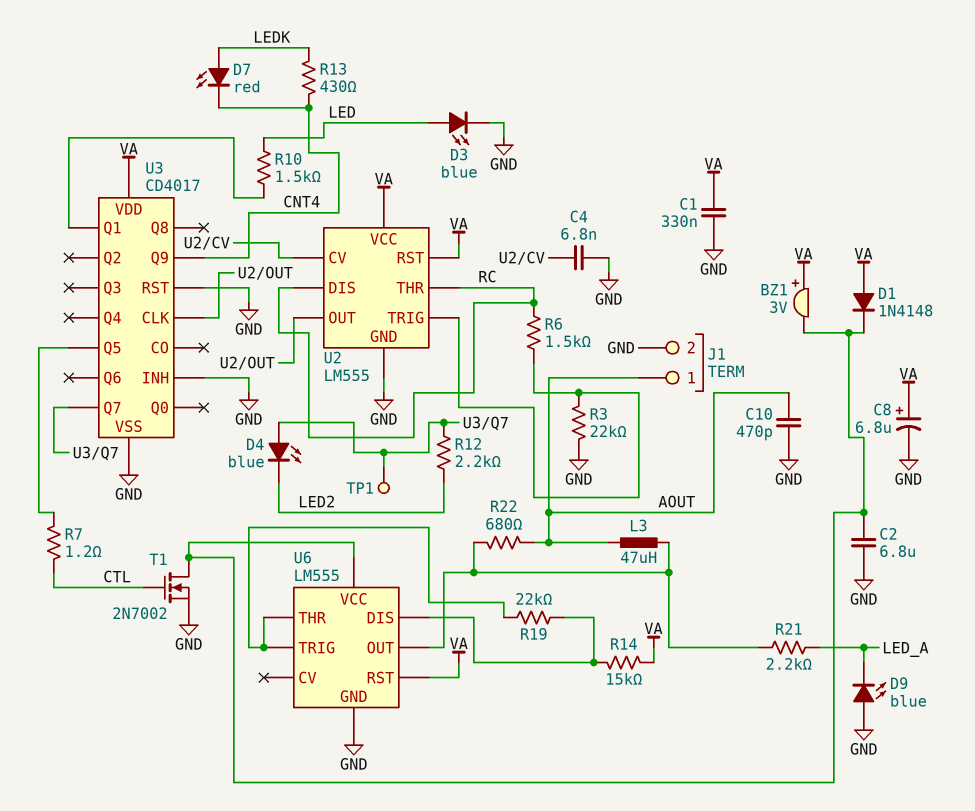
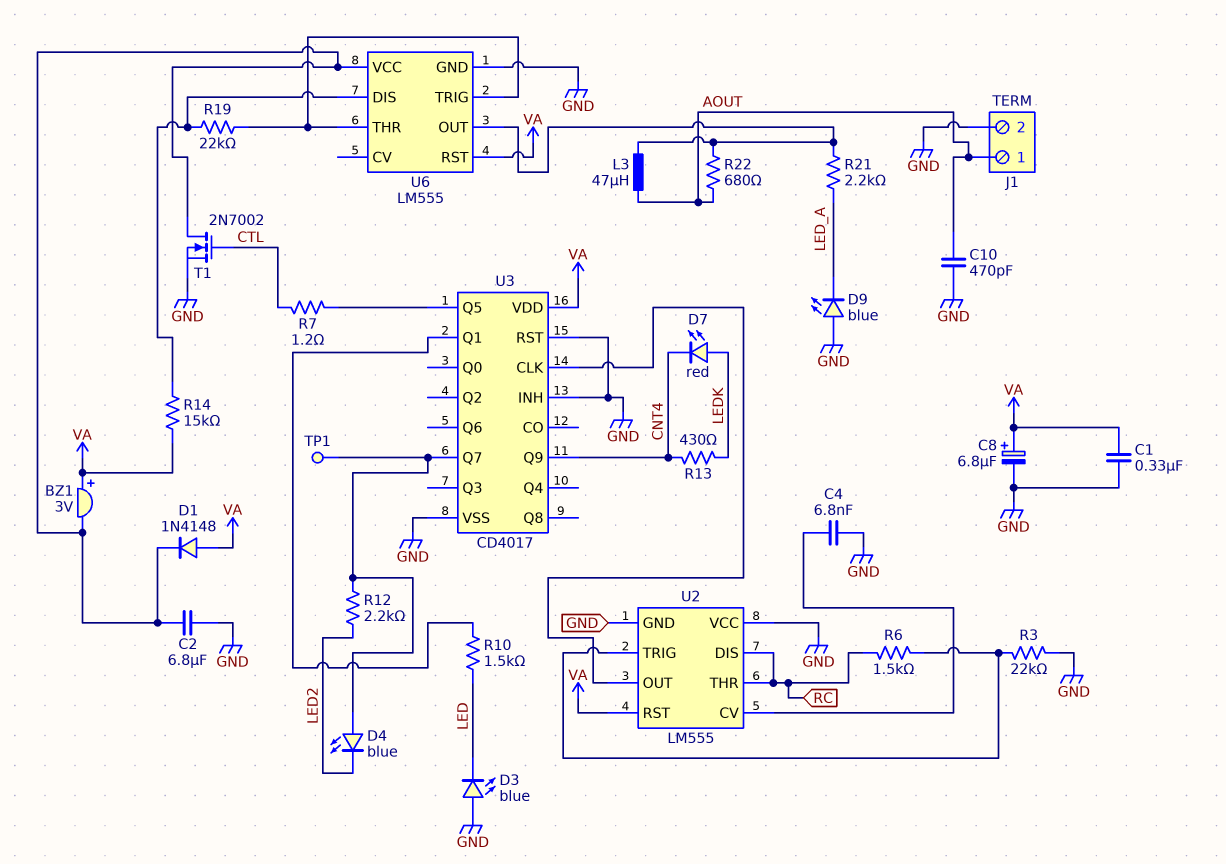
D3: LED blue (A LED, K GND) -> LED blue (A GND, K LED)
U2 pin VCC: VA -> GND

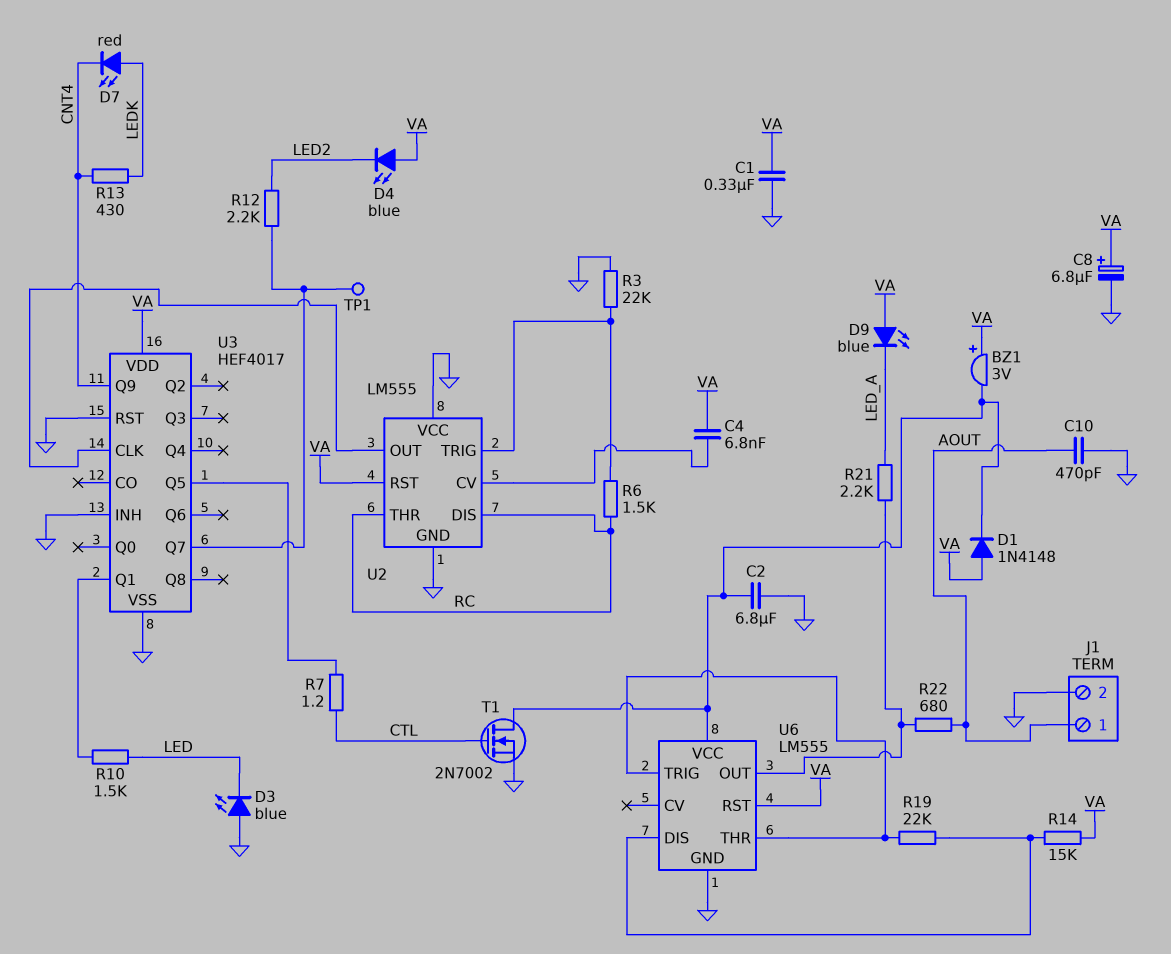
C4: 6.8nF (GND, U2/CV) -> 6.8nF (U2/CV, VA)
D4: LED blue (A U3/Q7, K LED2) -> LED blue (A VA, K LED2)
D9: LED blue (A GND, K LED_A) -> LED blue (A VA, K LED_A)
L3: 47uH (AOUT, U6/OUT) -> none
U3: CD4017 -> HEF4017

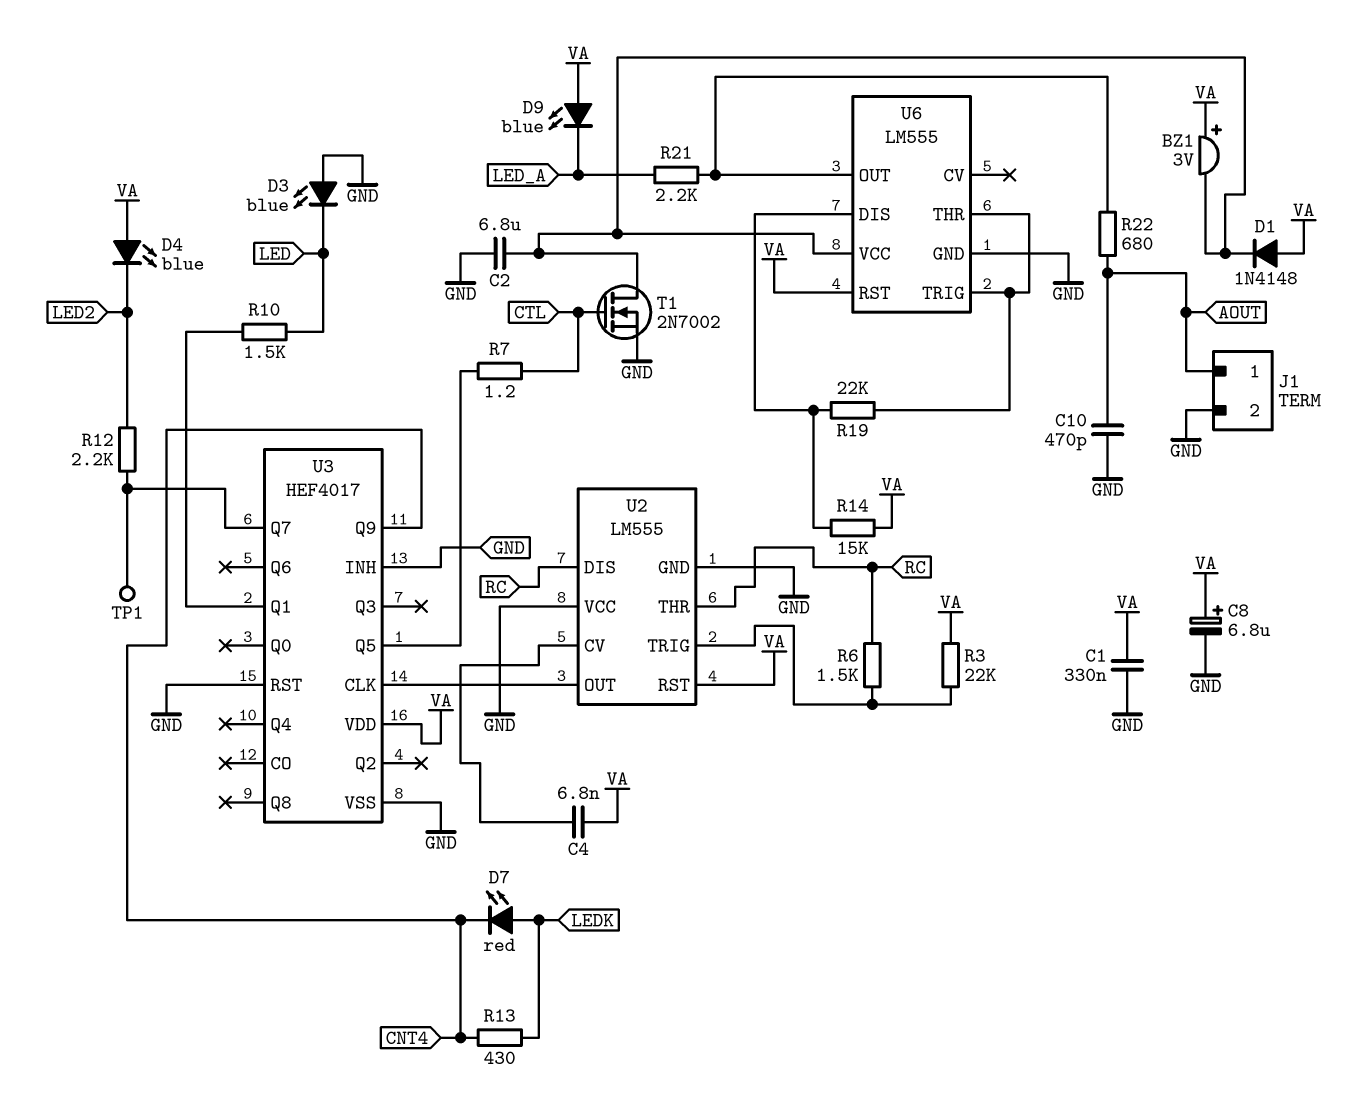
R3: 22k (GND, U2/TRIG) -> 22k (U2/TRIG, VA)

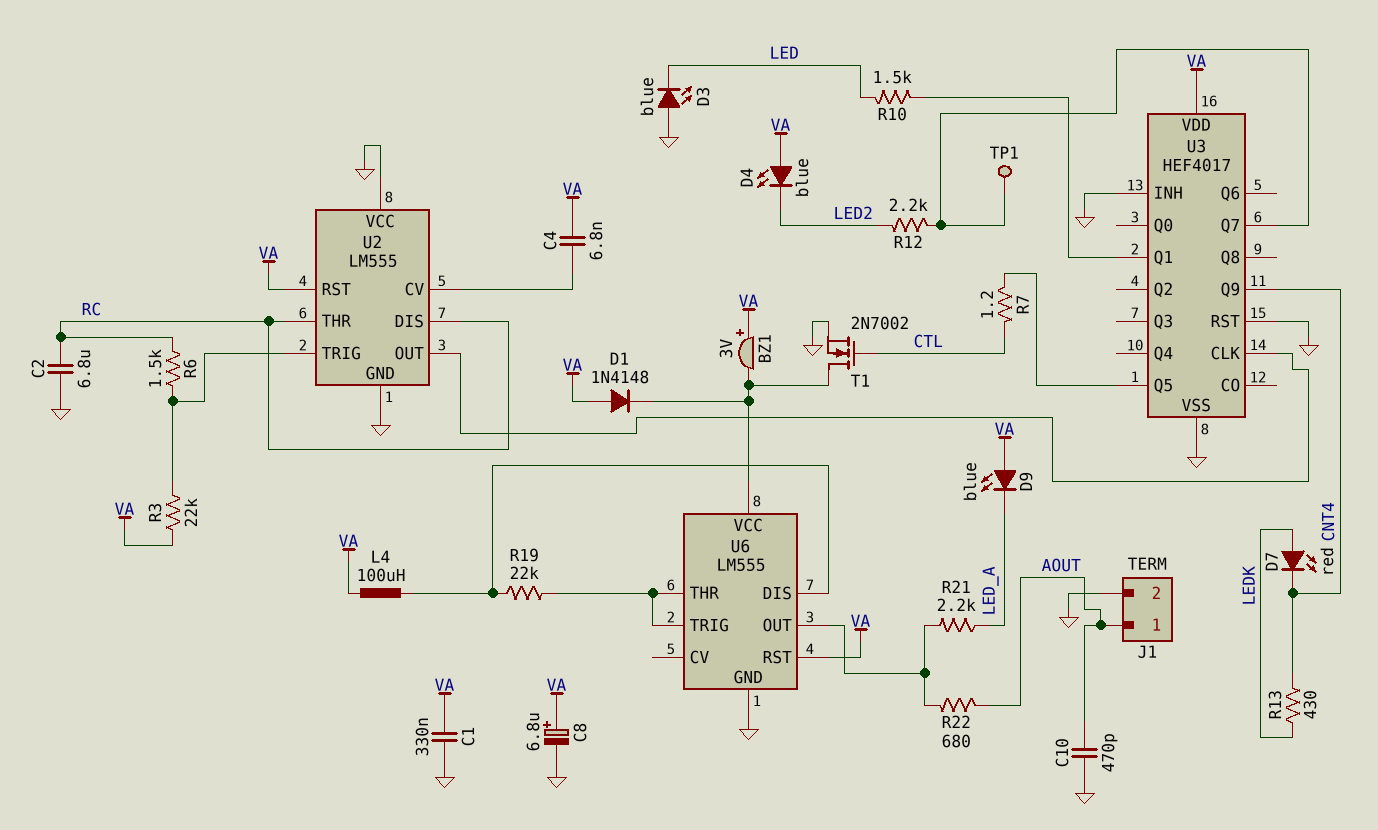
C2: 6.8uF (GND, U6/VCC) -> 6.8uF (GND, RC)
L4: none -> 100uH (U6/DIS, VA)
R14: 15k (U6/DIS, VA) -> none

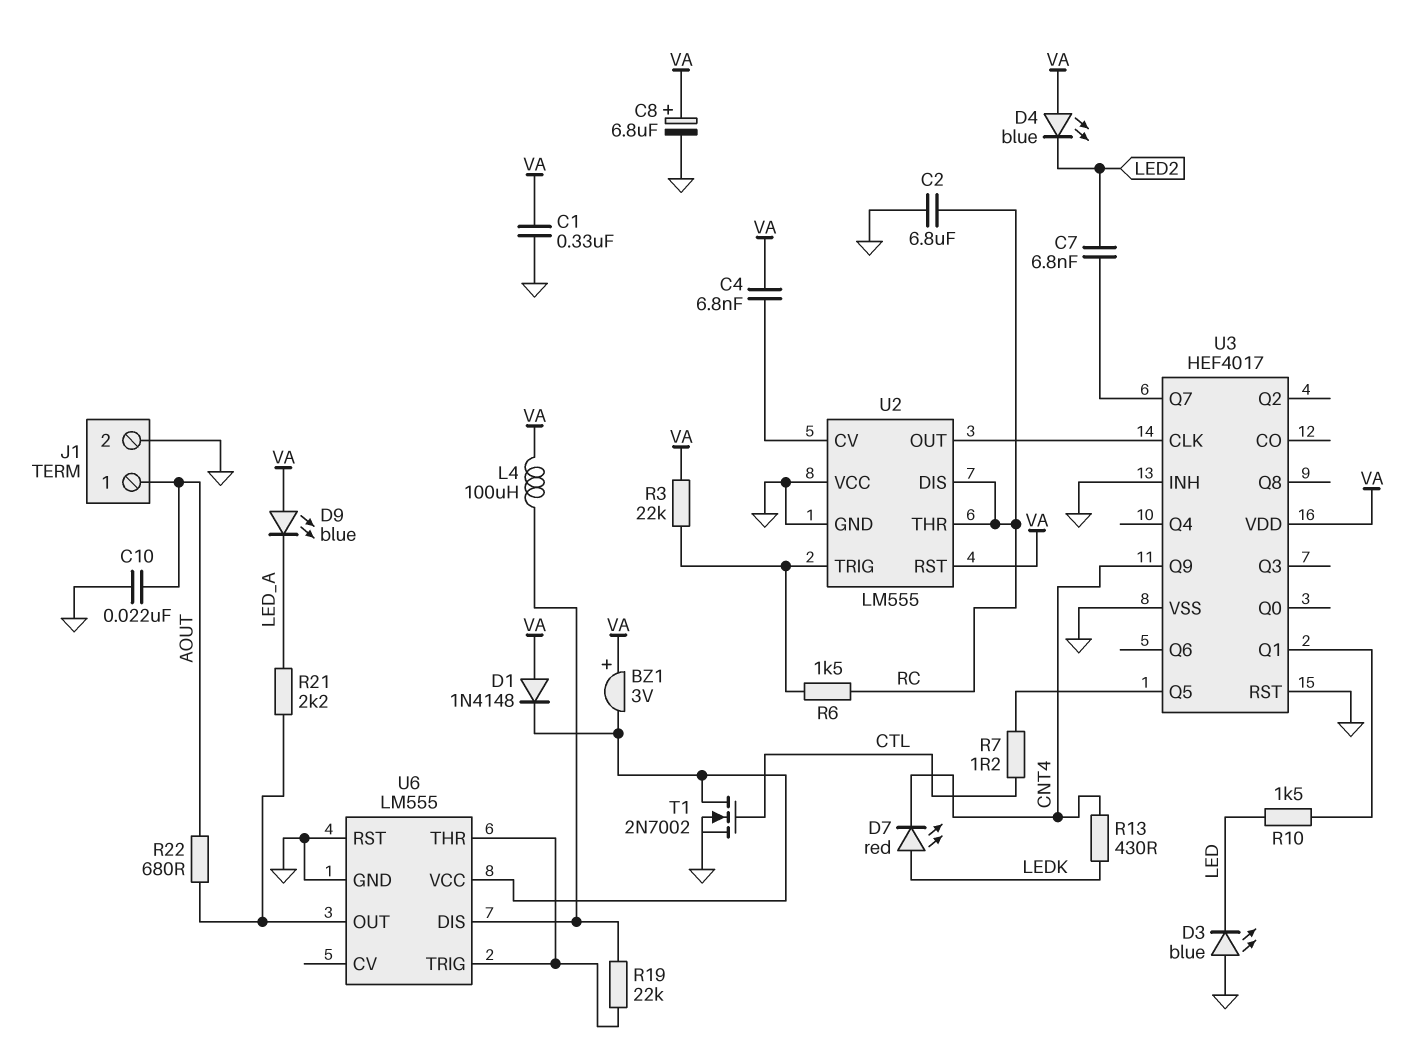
C7: none -> 6.8nF (LED2, U3/Q7)
C10: 470pF (AOUT, GND) -> 22nF (AOUT, GND)
R12: 2.2k (LED2, U3/Q7) -> none
TP1: test point (U3/Q7) -> none
U6 pin RST: VA -> GND

